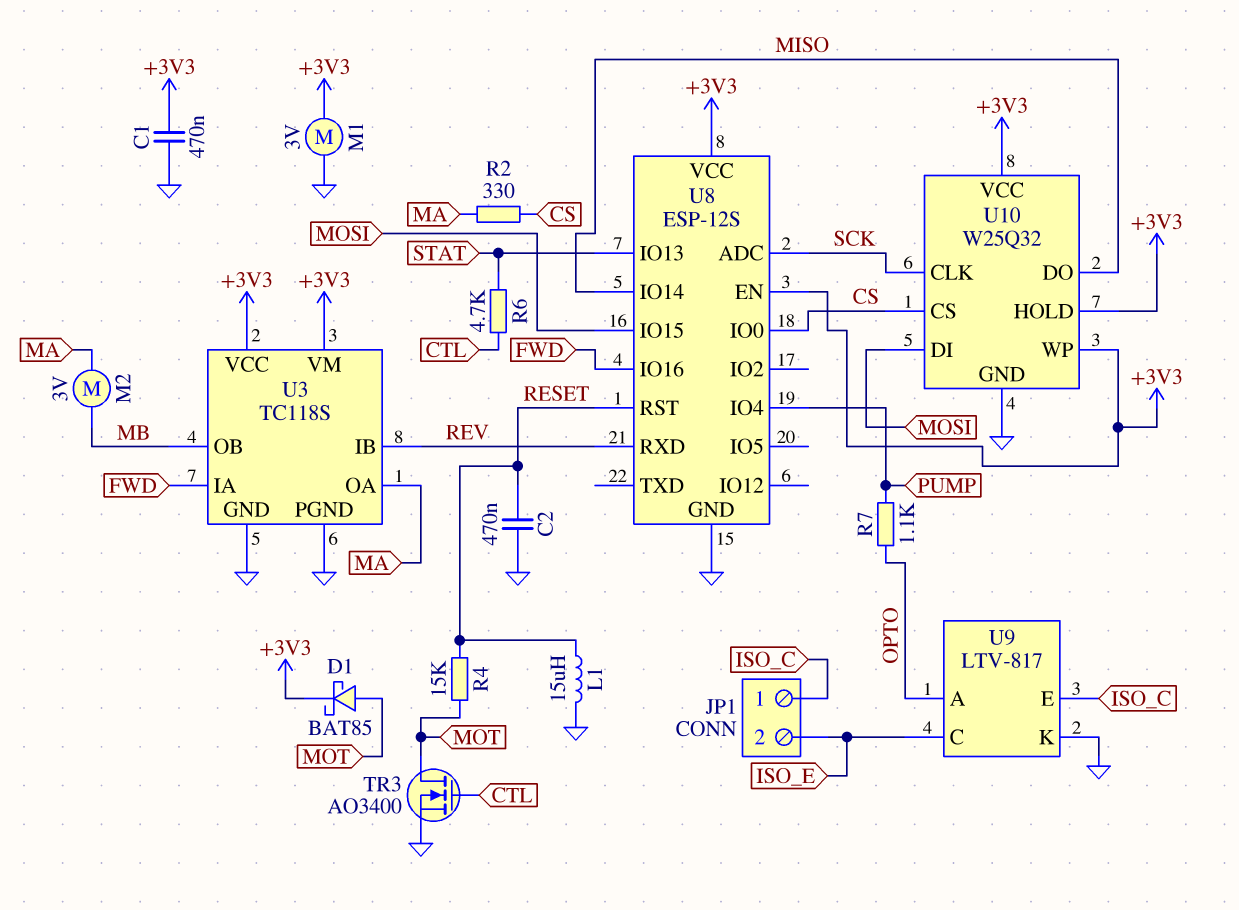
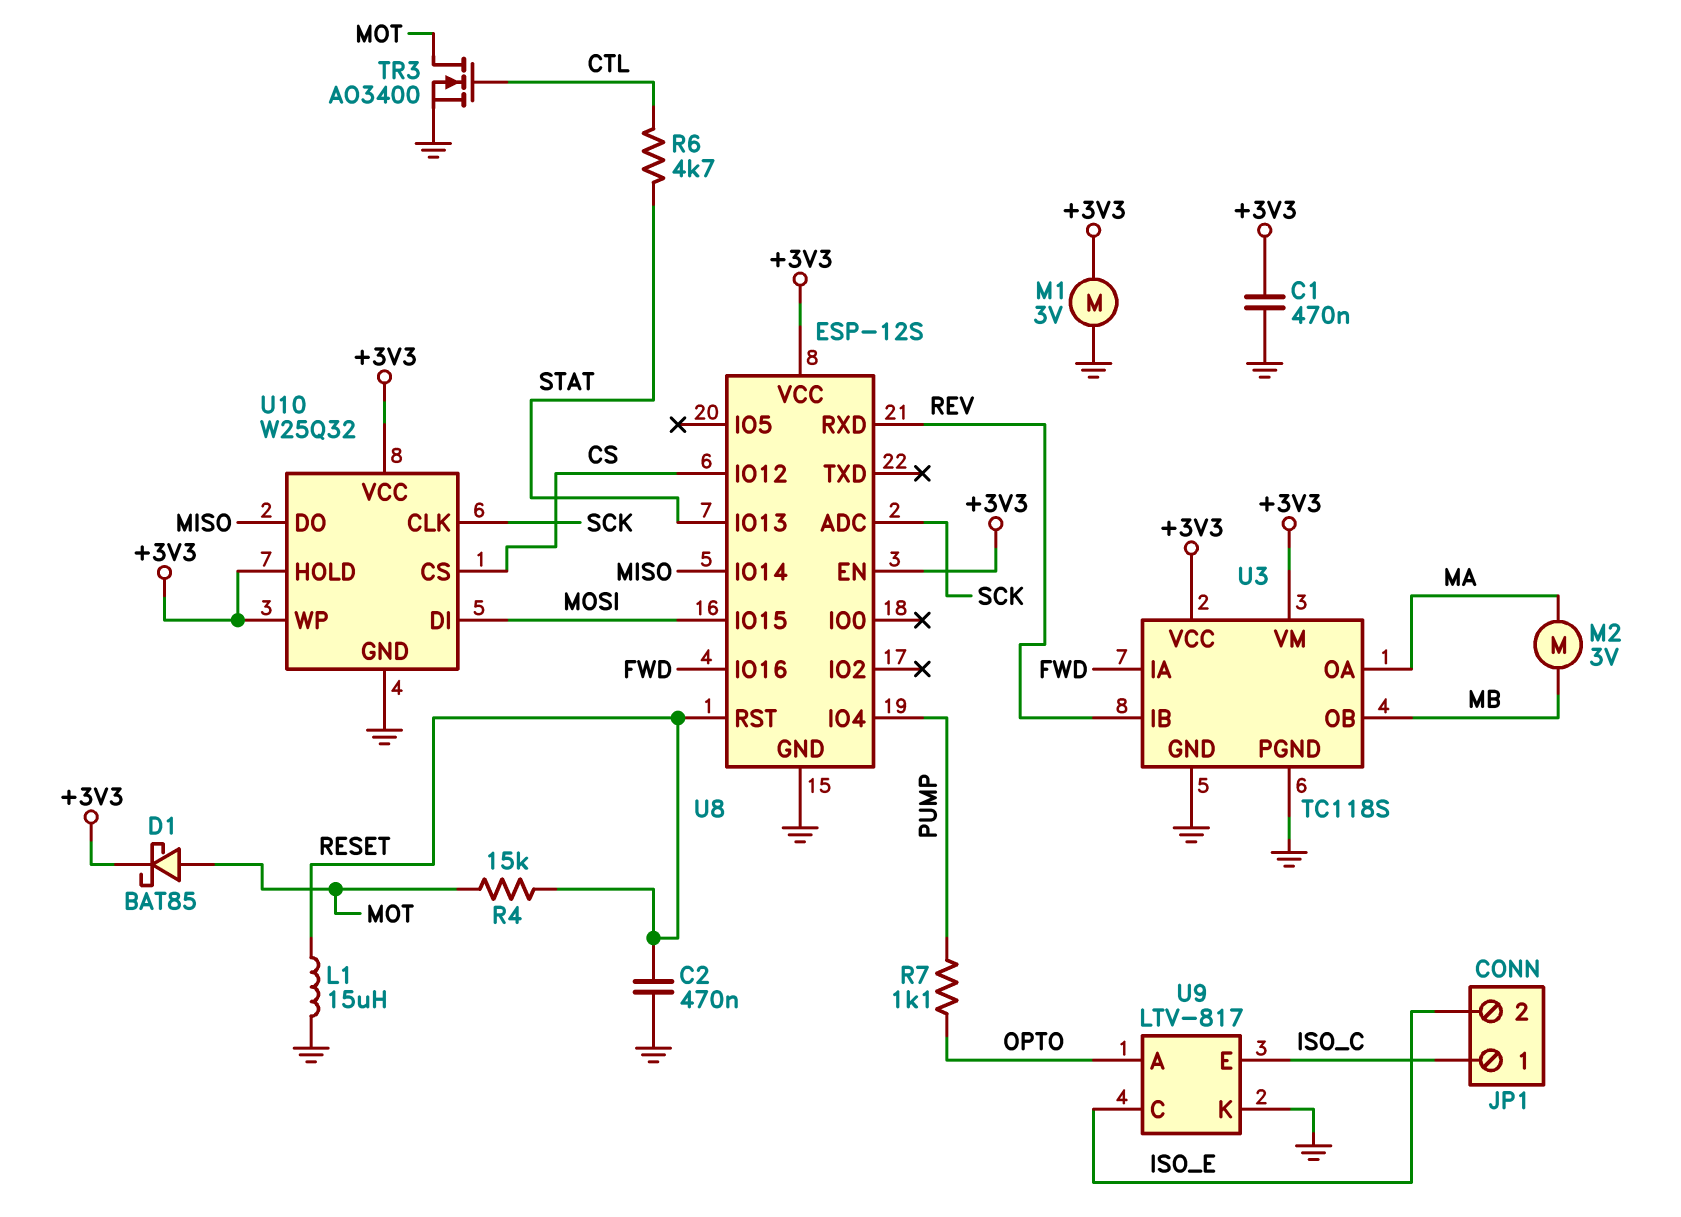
R2: 330 (CS, MA) -> none
U8 pin IO0: CS -> none
U8 pin IO12: none -> CS

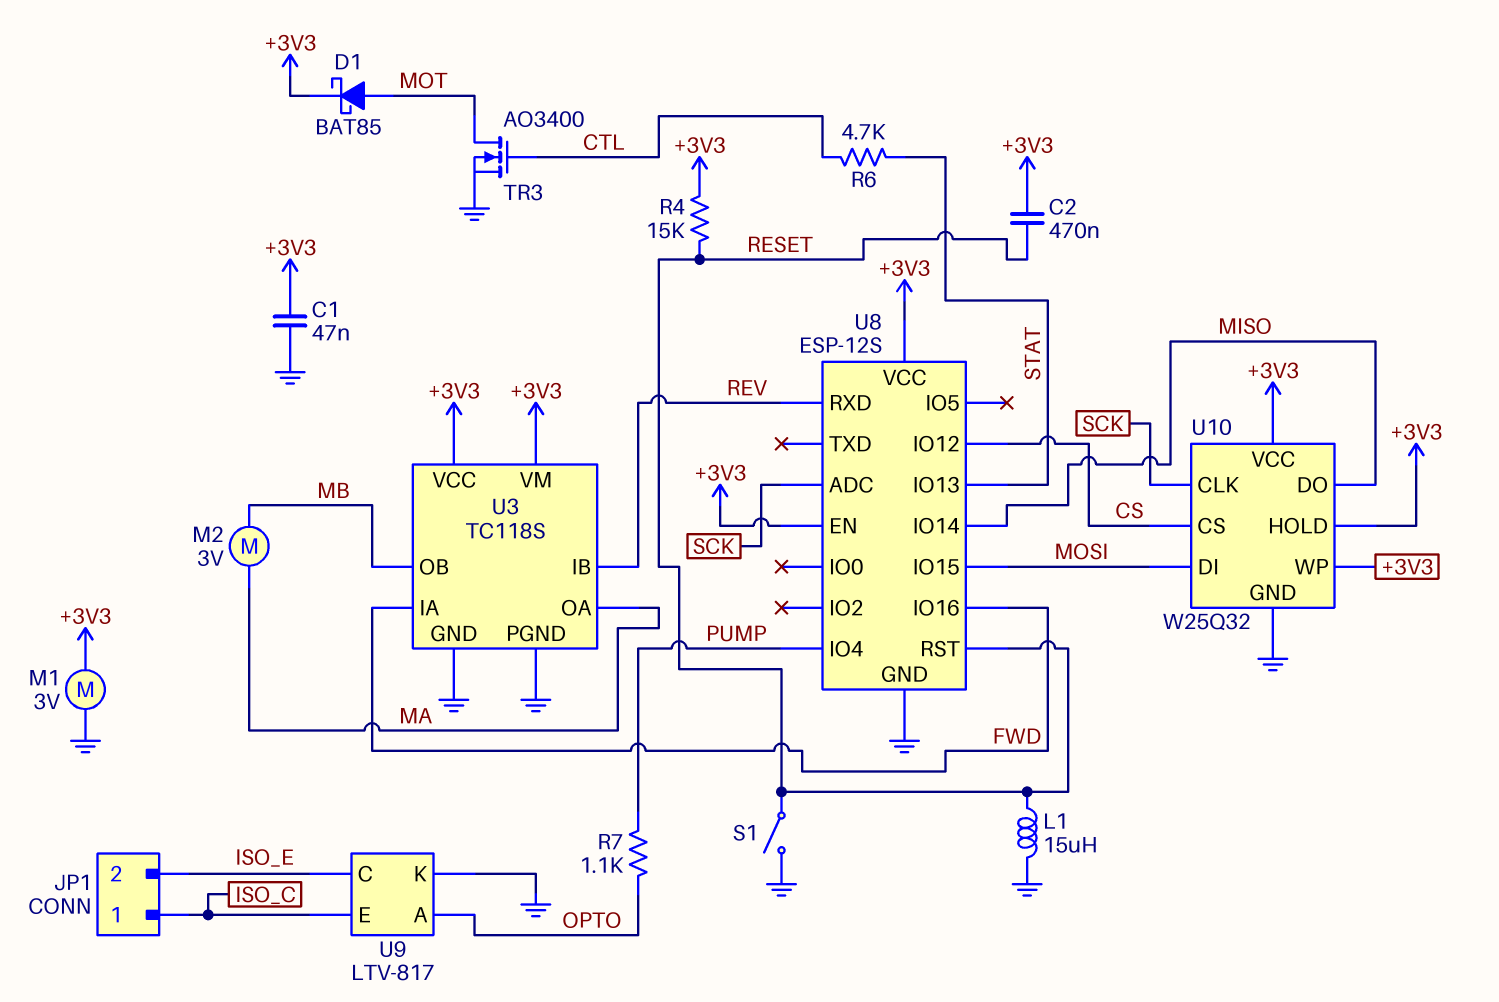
C1: 470nF (+3V3, GND) -> 47nF (+3V3, GND)
C2: 470nF (GND, RESET) -> 470nF (+3V3, RESET)
R4: 15k (MOT, RESET) -> 15k (+3V3, RESET)
S1: none -> switch (GND, RESET)

